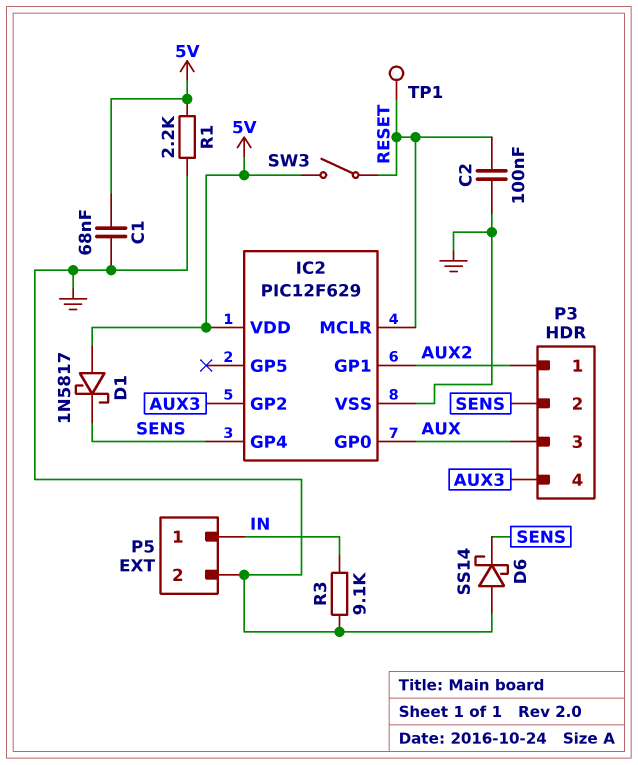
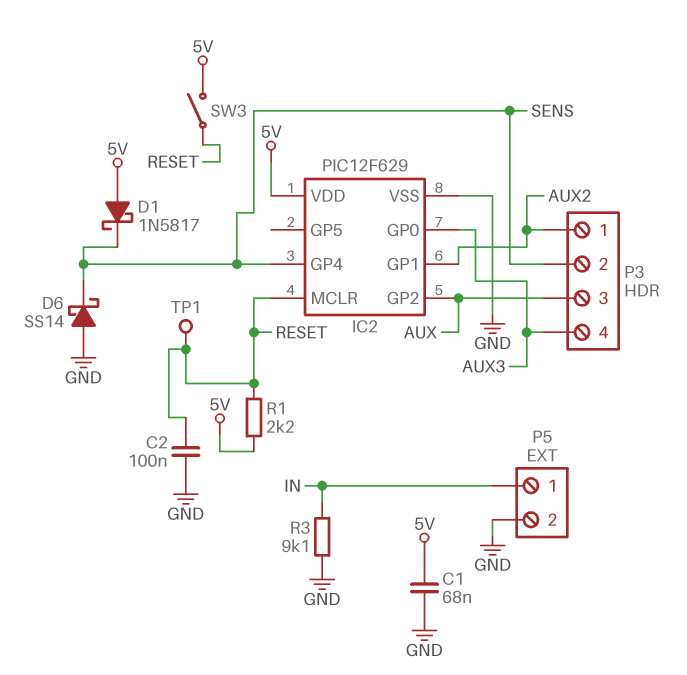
IC2 pin GP0: AUX -> AUX3
IC2 pin GP2: AUX3 -> AUX
R1: 2.2k (5V, GND) -> 2.2k (5V, RESET)

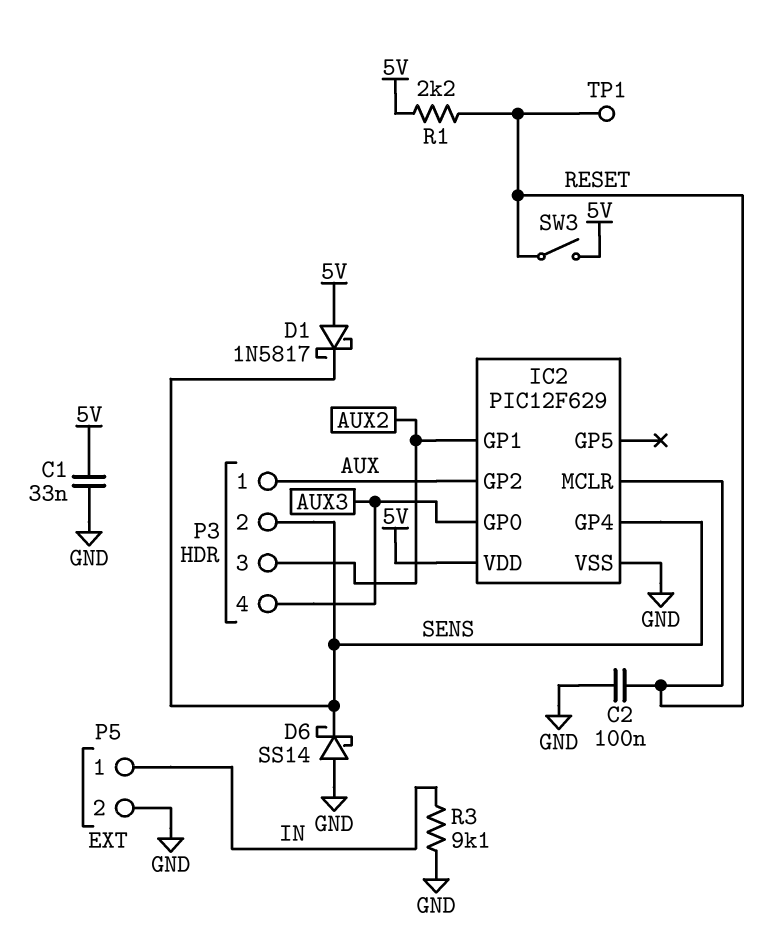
C1: 68nF (5V, GND) -> 33nF (5V, GND)
P3 pin 1: AUX2 -> AUX
P3 pin 3: AUX -> AUX2

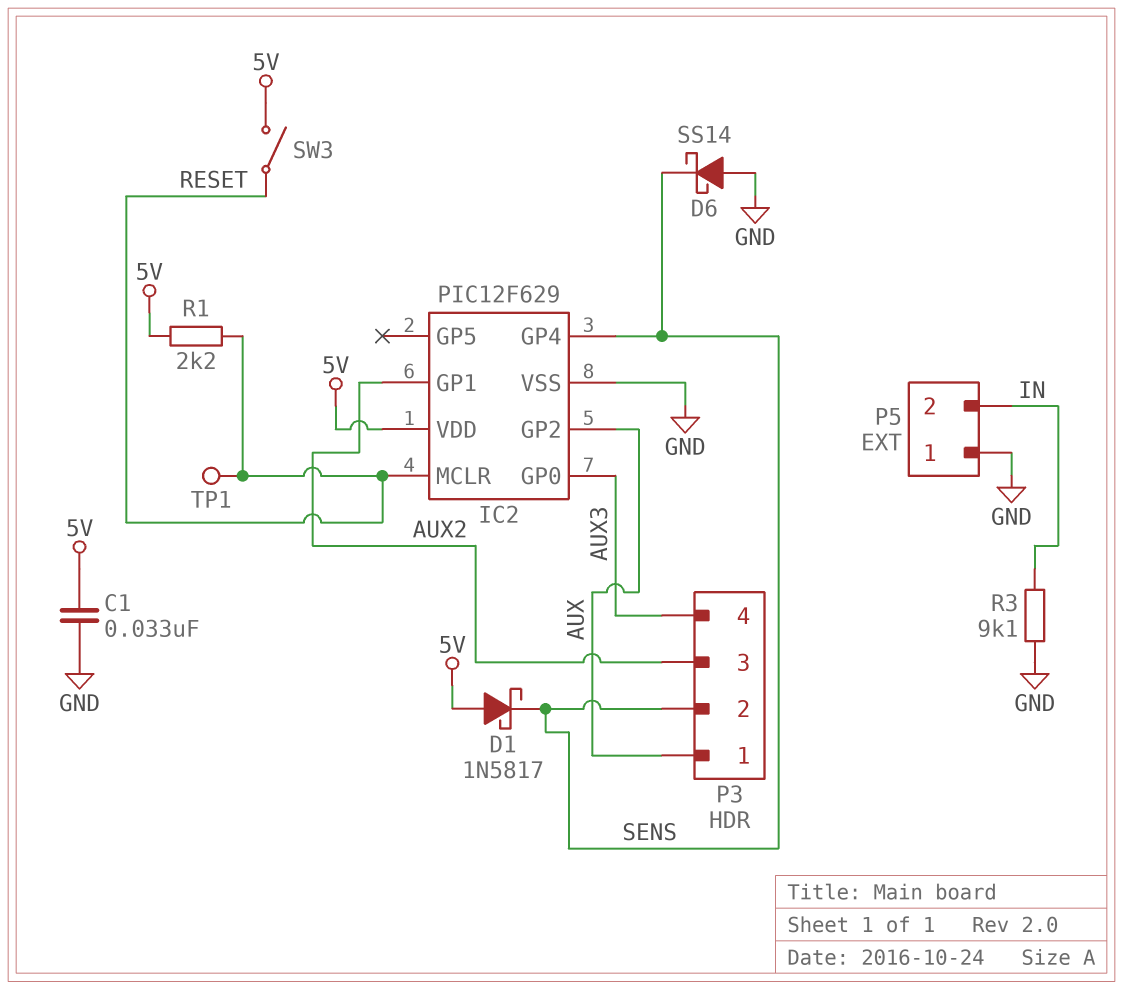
C2: 100nF (GND, RESET) -> none
P5 pin 1: IN -> GND
P5 pin 2: GND -> IN

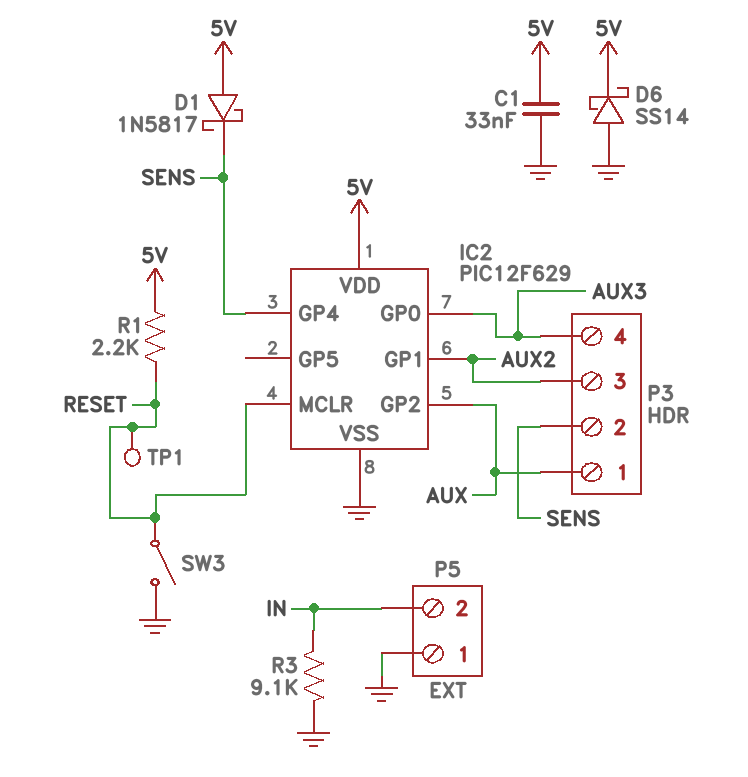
D6: schottky SS14 (A GND, K SENS) -> schottky SS14 (A GND, K 5V)
SW3: switch (5V, RESET) -> switch (GND, RESET)

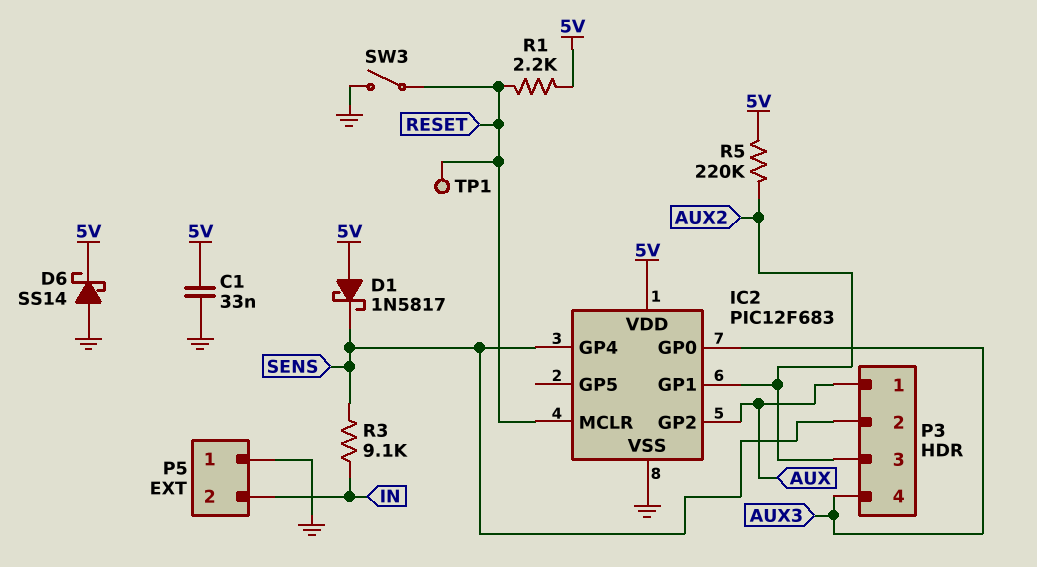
IC2: PIC12F629 -> PIC12F683
R3: 9.1k (GND, IN) -> 9.1k (IN, SENS)
R5: none -> 220k (5V, AUX2)

